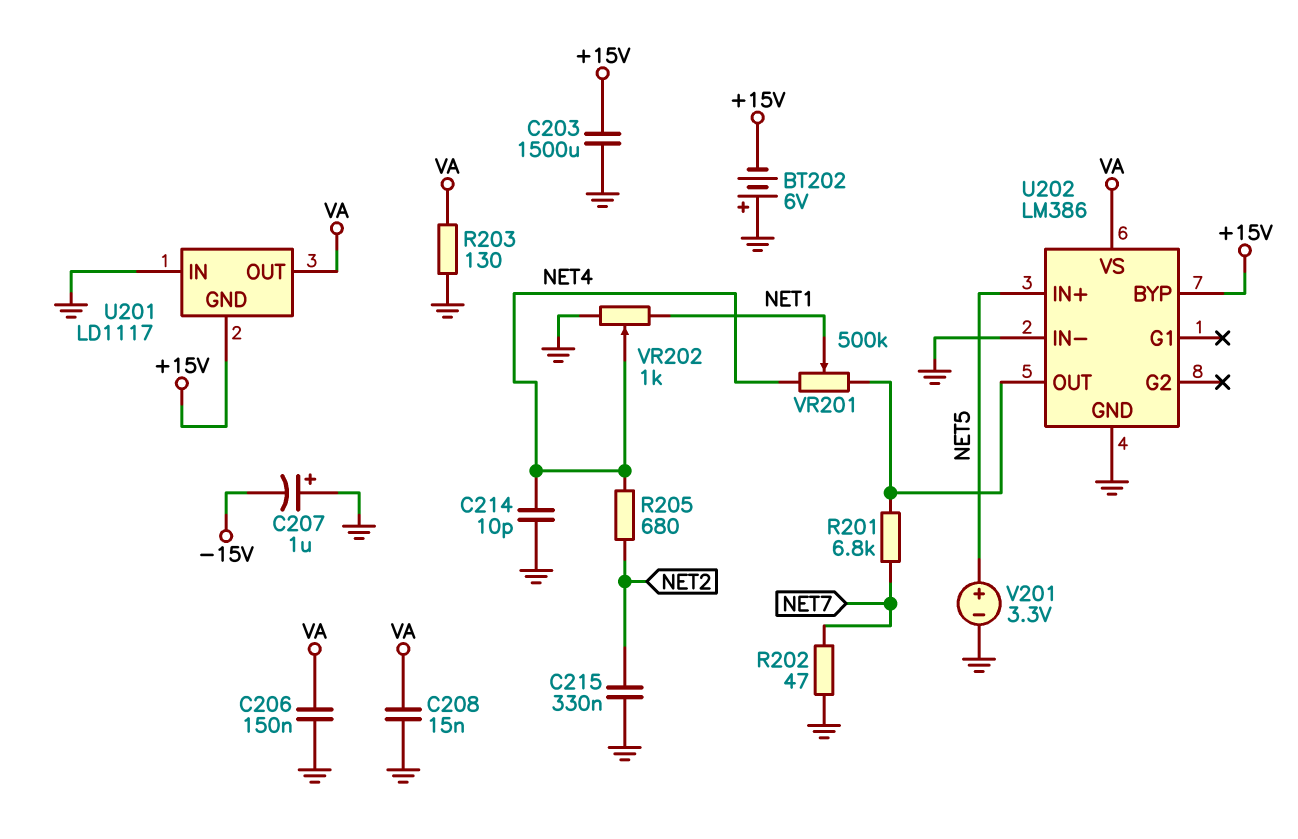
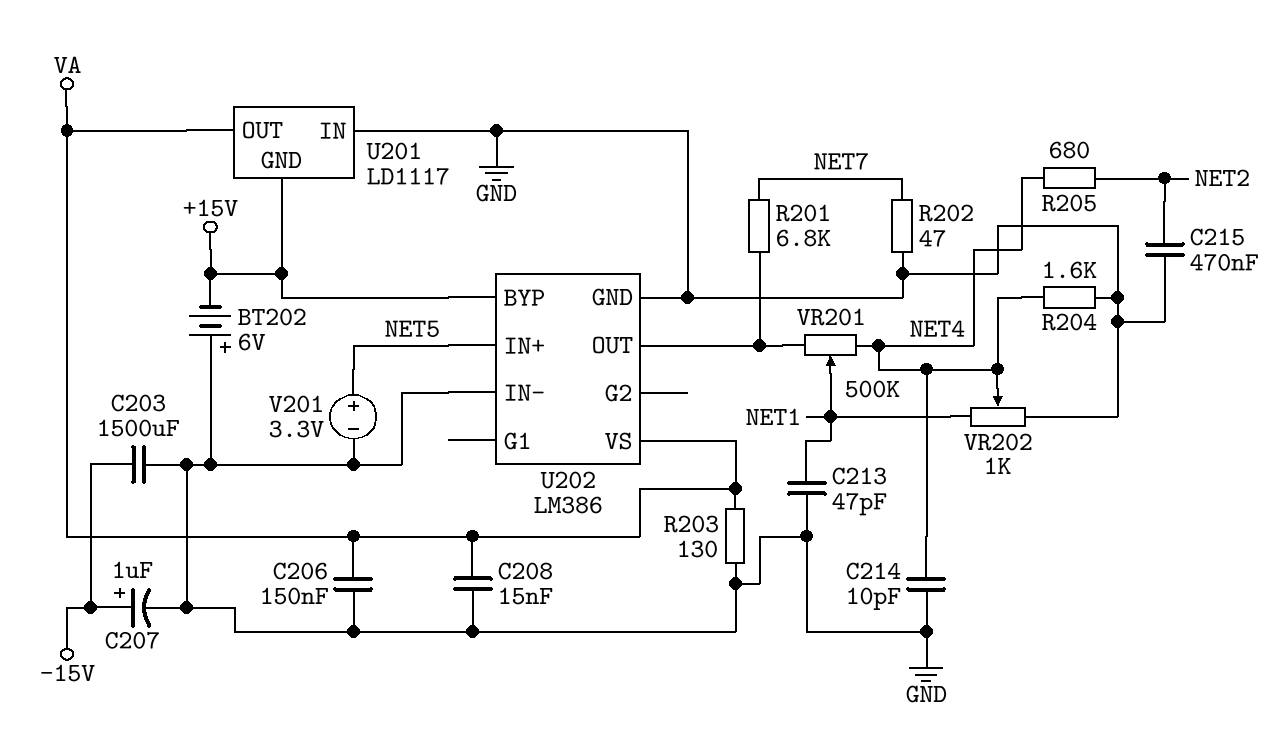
C203: 1500uF (+15V, GND) -> 1500uF (-15V, GND)
C207: 1uF (plus GND, minus -15V) -> 1uF (plus -15V, minus GND)
C213: none -> 47pF (GND, NET1)
C215: 330nF (GND, NET2) -> 470nF (GND, NET2)
R204: none -> 1.6k (GND, NET4)

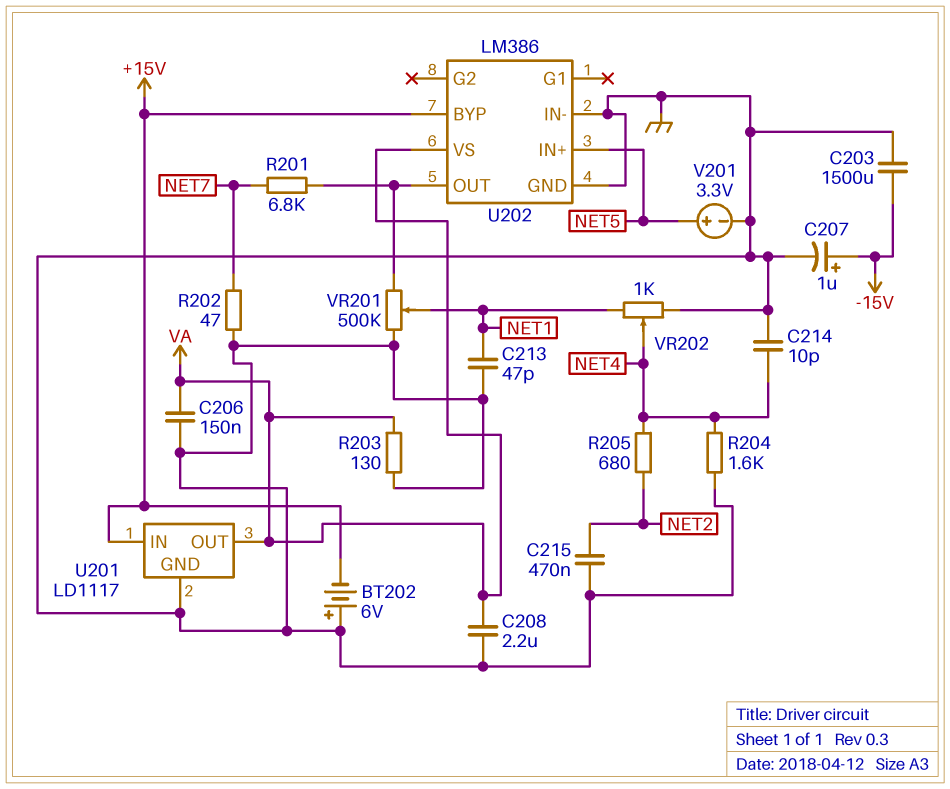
C208: 15nF (GND, VA) -> 2.2uF (GND, VA)
U201 pin GND: +15V -> GND
U201 pin IN: GND -> +15V
VR201: 500k (NET4, U202/OUT, wiper NET1) -> 500k (GND, U202/OUT, wiper NET1)

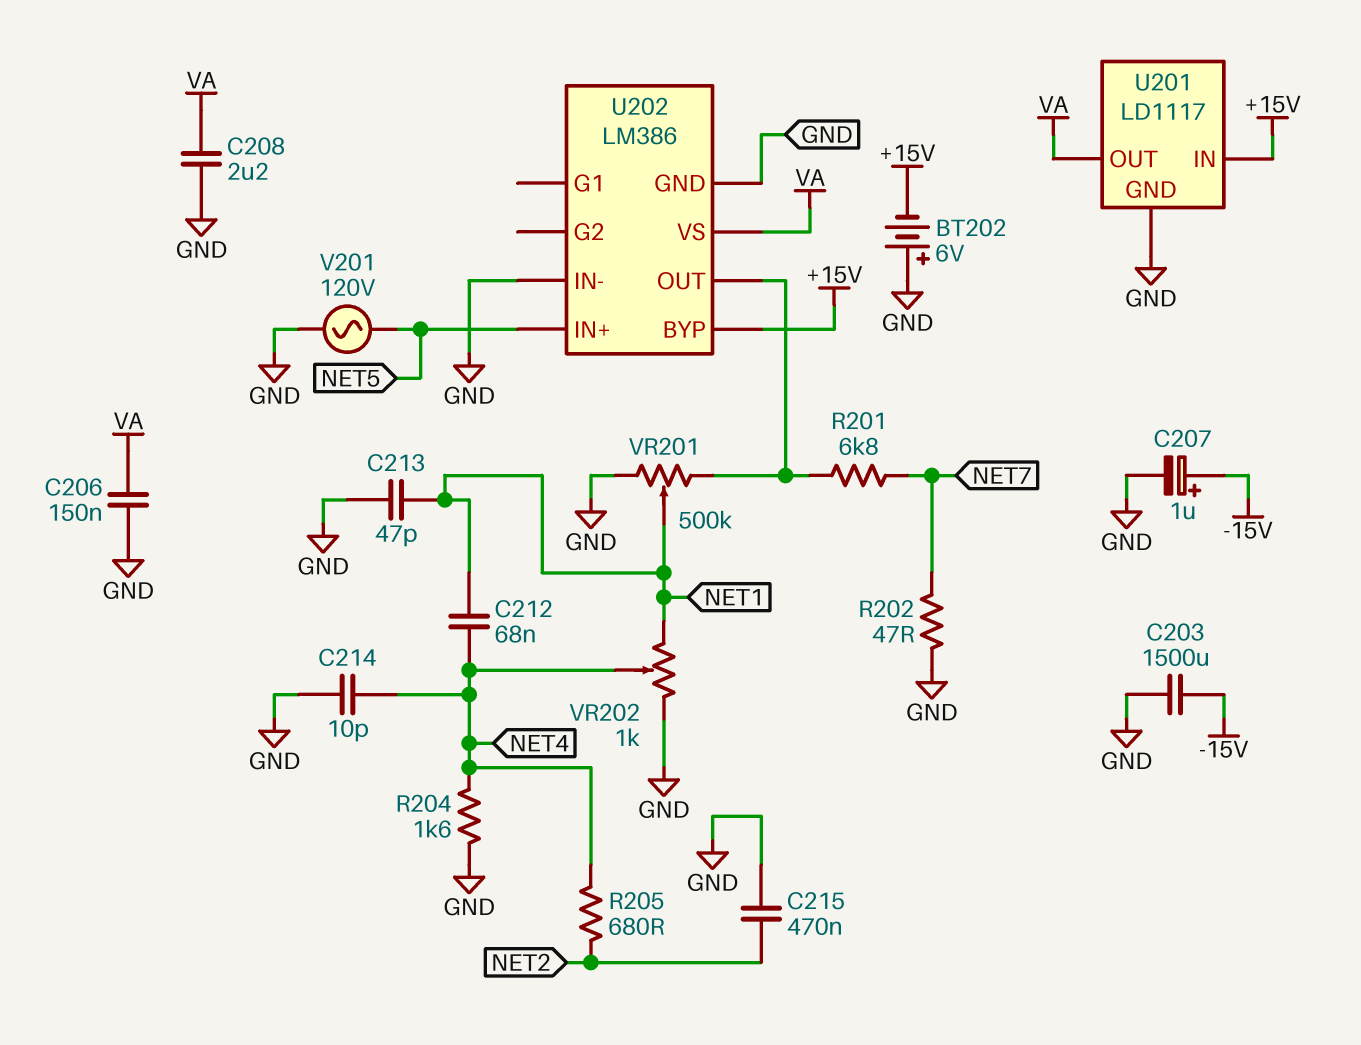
C212: none -> 68nF (NET1, NET4)
R203: 130 (GND, VA) -> none
V201: 3.3V (plus NET5, minus GND) -> AC 120V (GND, NET5)

